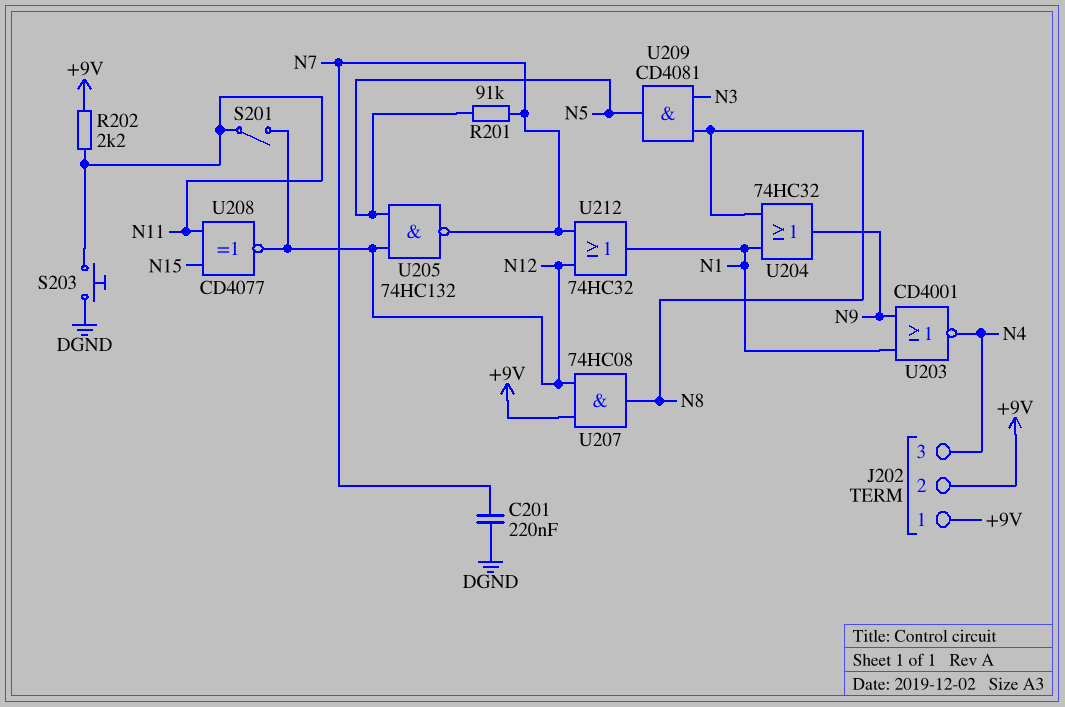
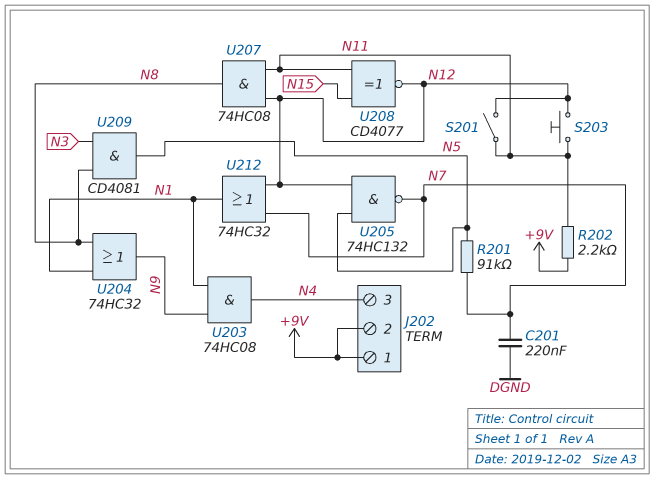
S203: button (DGND, N11) -> button (N11, N12)
U203: NOR CD4001 (in N1, in N9, out N4) -> AND 74HC08 (in N1, in N9, out N4)
U207: AND 74HC08 (in +9V, in N12, out N8) -> AND 74HC08 (in N11, in N12, out N8)

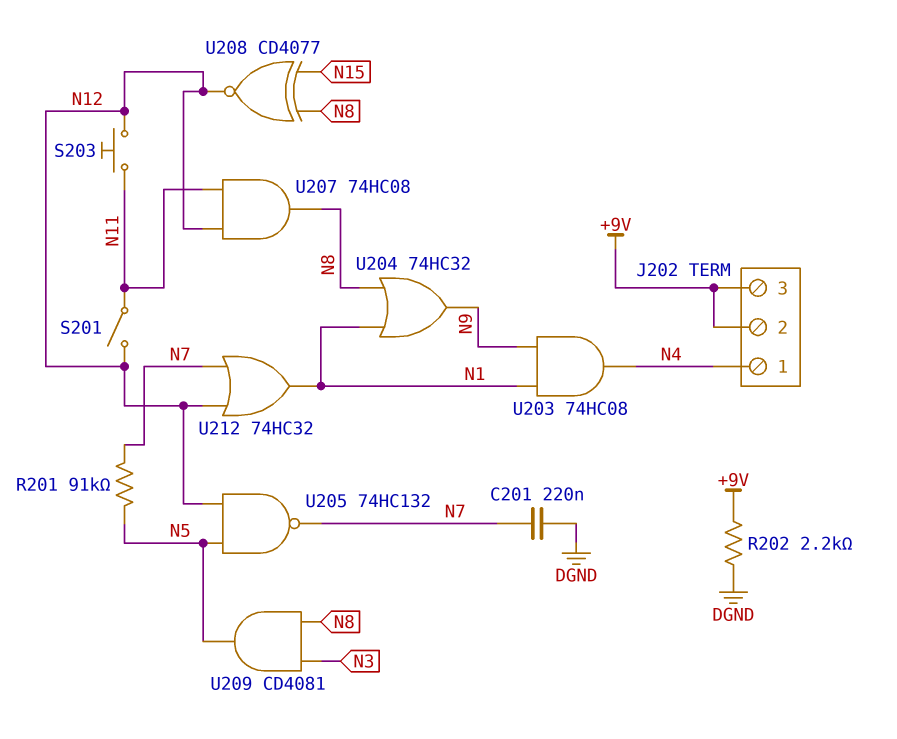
J202 pin 1: +9V -> N4
J202 pin 3: N4 -> +9V
R202: 2.2k (+9V, N11) -> 2.2k (+9V, DGND)
U208: XNOR CD4077 (in N11, in N15, out N12) -> XNOR CD4077 (in N8, in N15, out N12)

